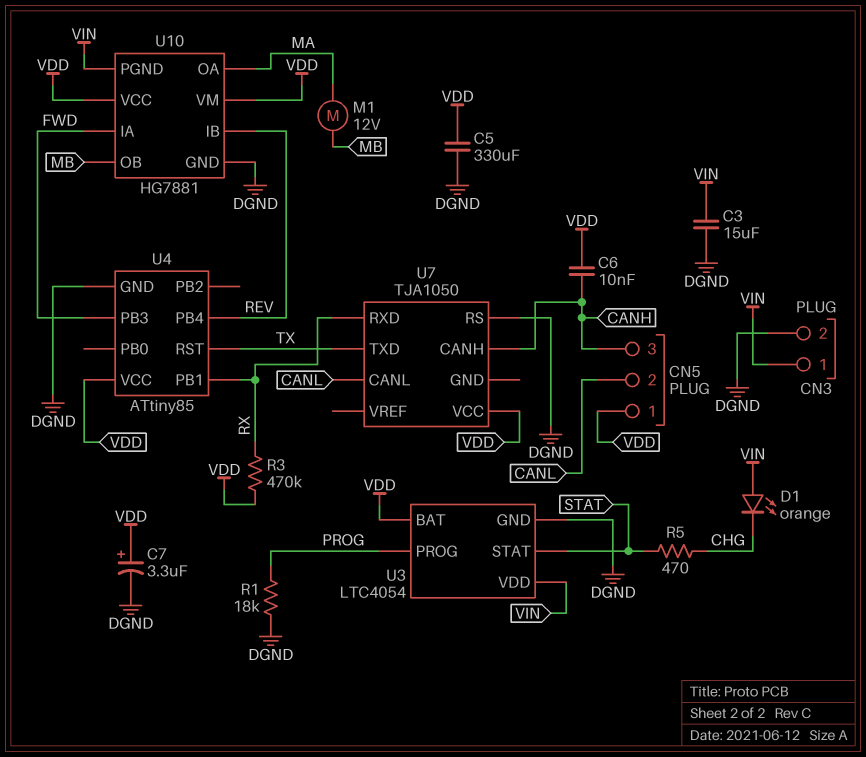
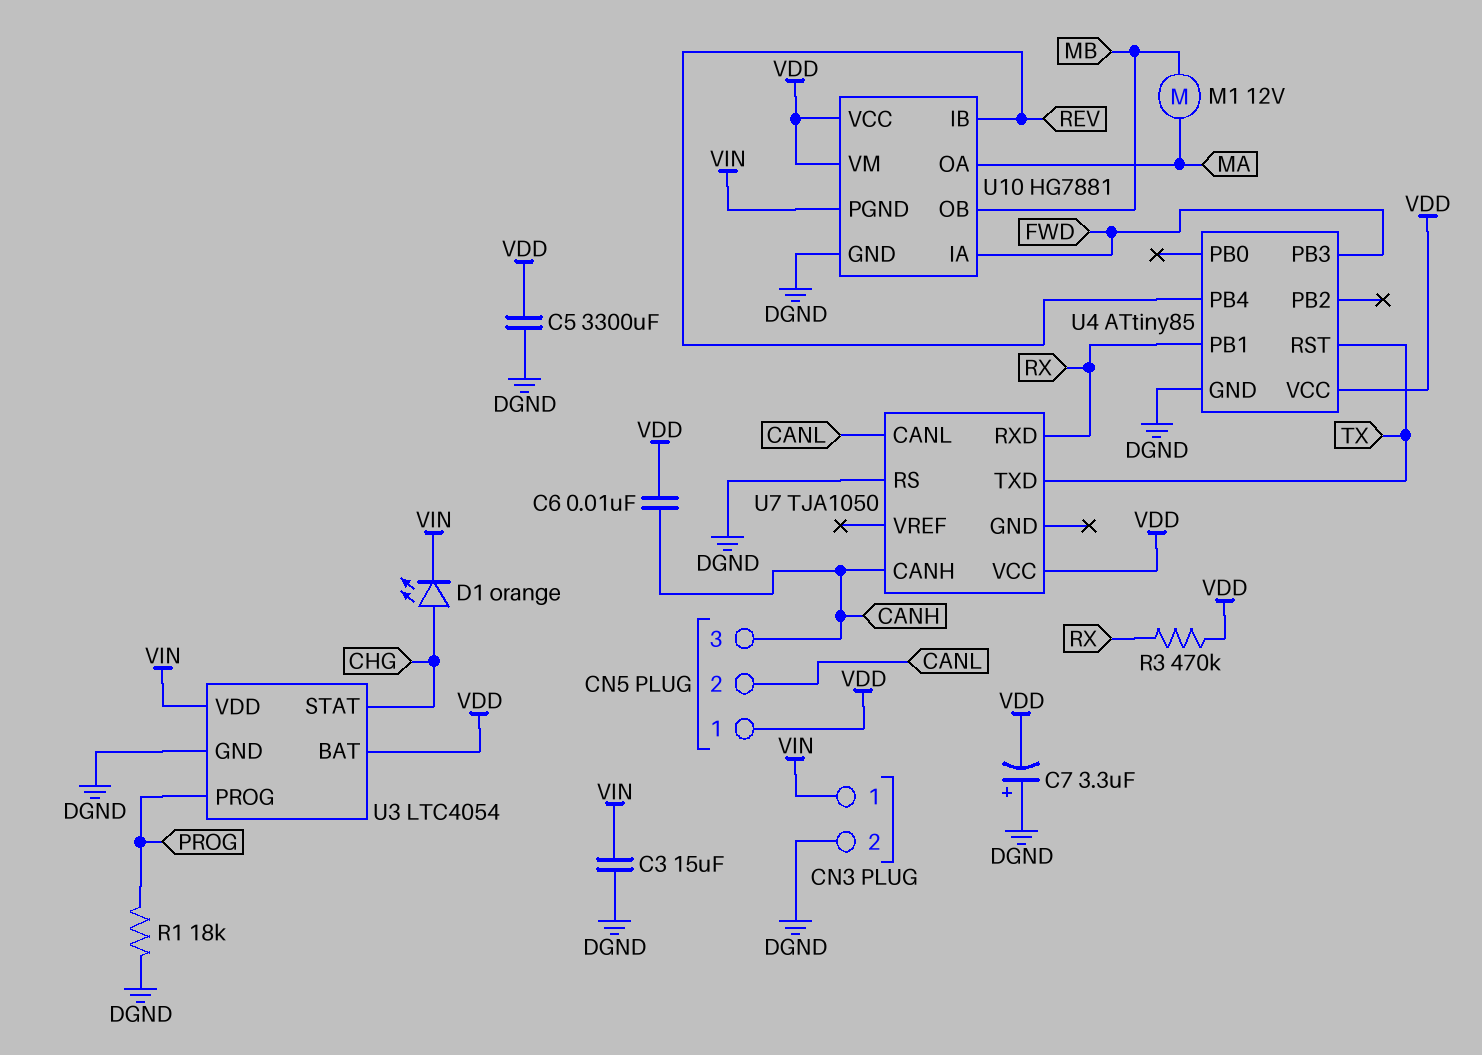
C5: 330uF (DGND, VDD) -> 3300uF (DGND, VDD)
C7: 3.3uF (plus VDD, minus DGND) -> 3.3uF (plus DGND, minus VDD)
D1: LED orange (A VIN, K CHG) -> LED orange (A CHG, K VIN)
R5: 470 (CHG, STAT) -> none
U3 pin STAT: STAT -> CHG

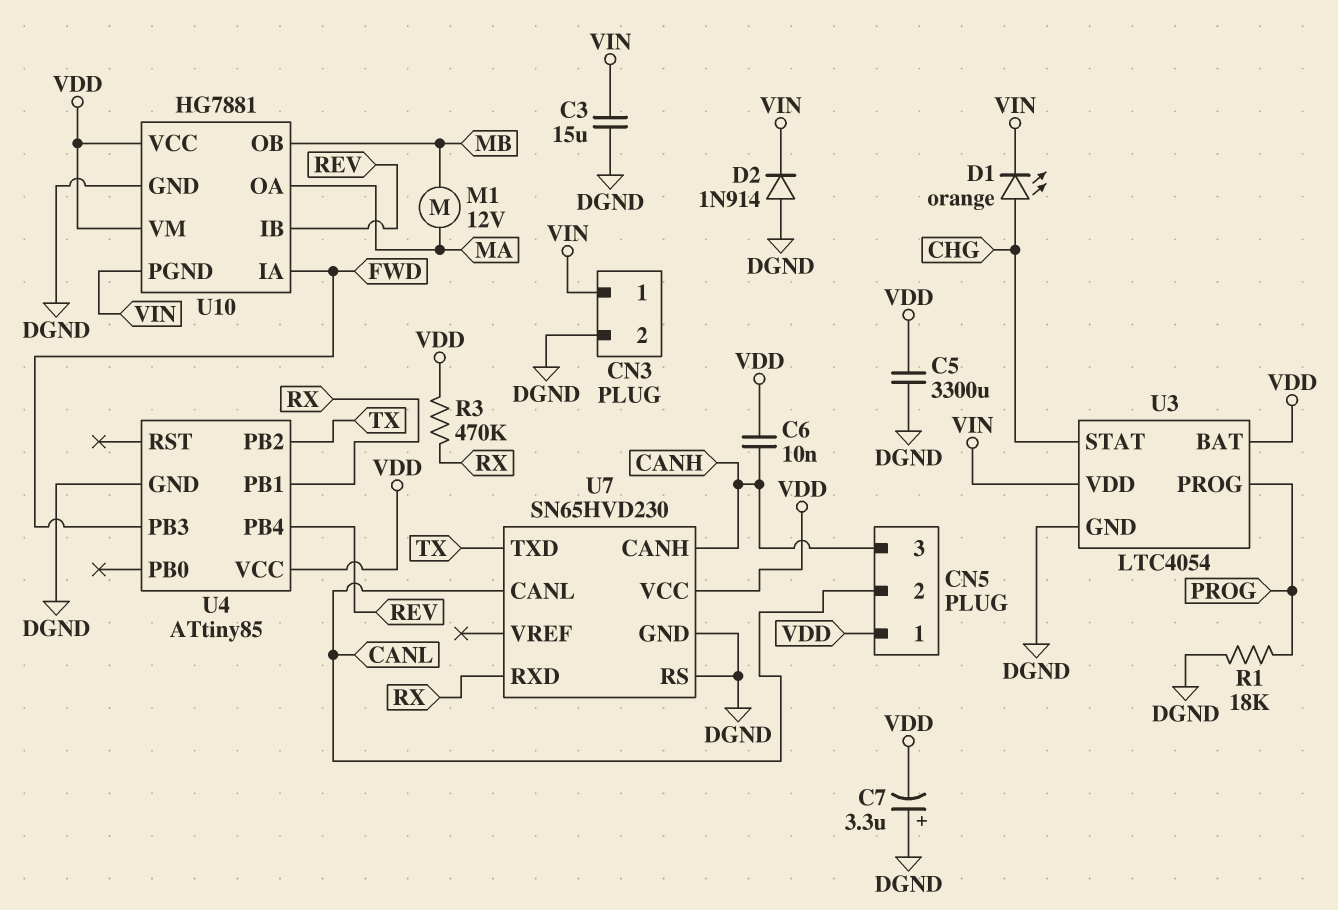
D2: none -> diode 1N914 (A DGND, K VIN)
U4 pin PB2: none -> TX
U4 pin RST: TX -> none
U7: TJA1050 -> SN65HVD230
U7 pin GND: none -> DGND

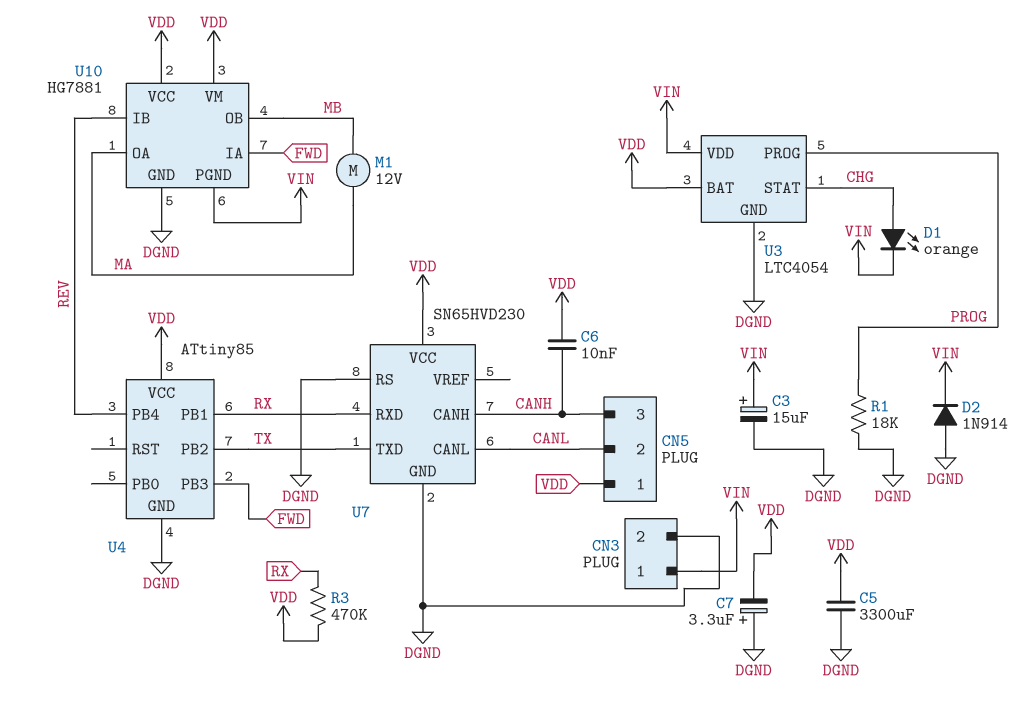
C3: 15uF (DGND, VIN) -> 15uF (plus VIN, minus DGND)

